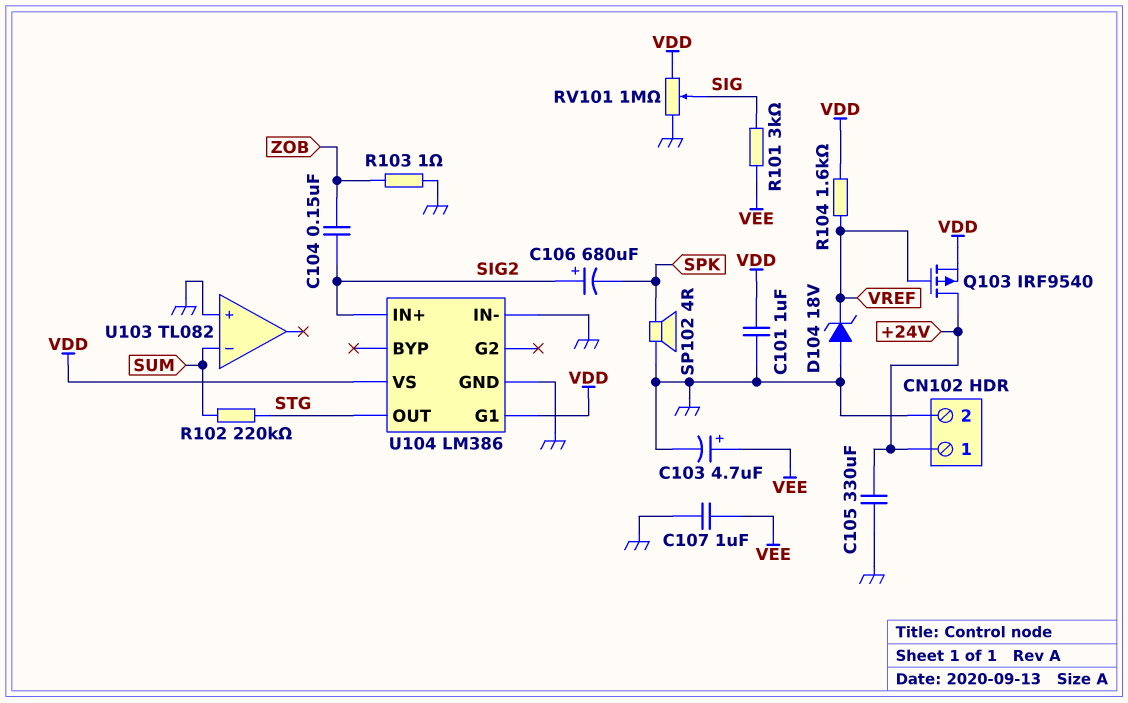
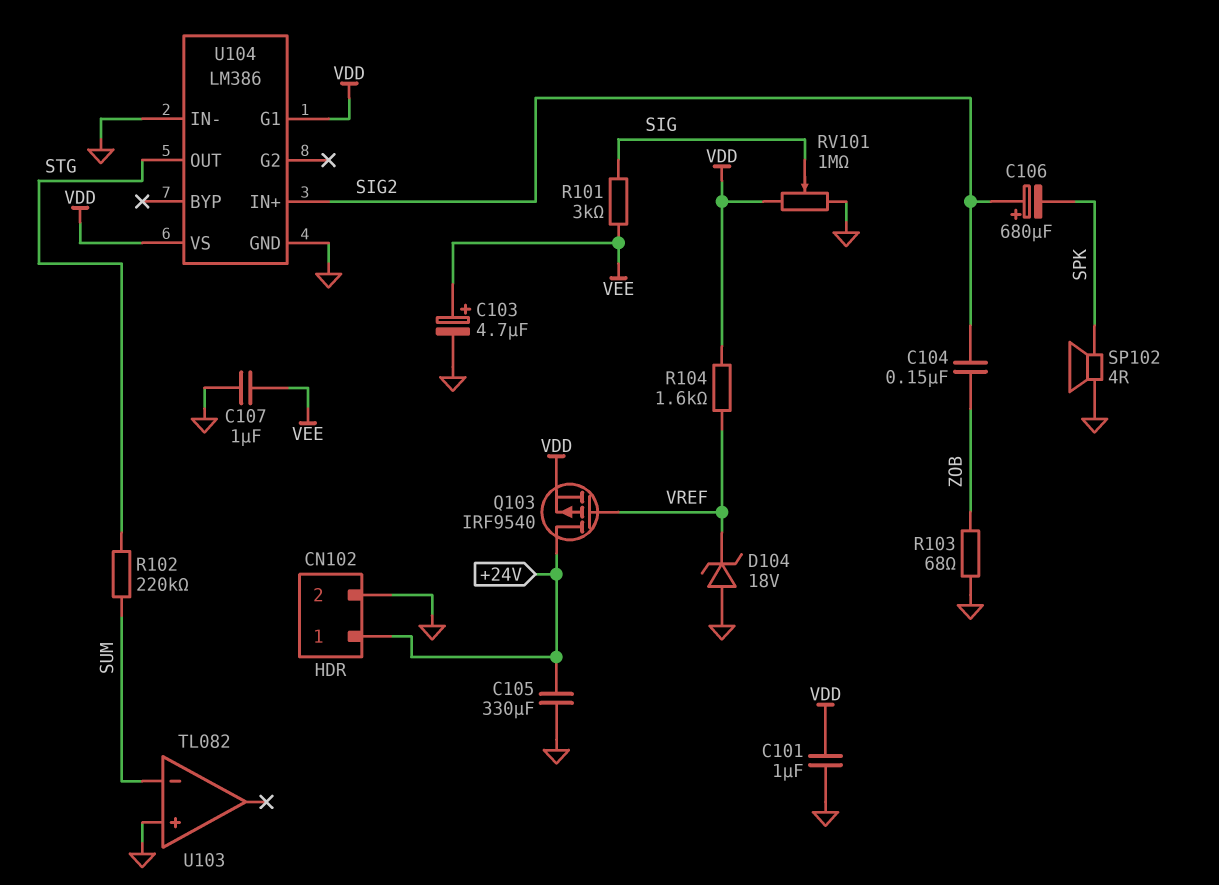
R103: 1 (GND, ZOB) -> 68 (GND, ZOB)

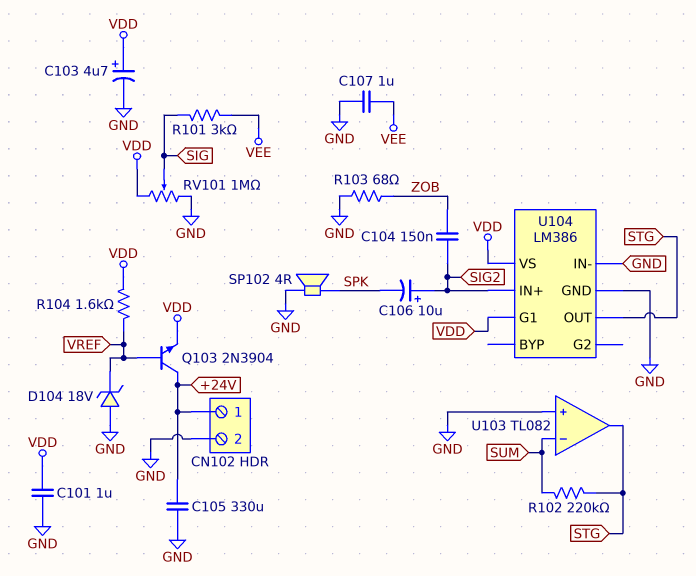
C103: 4.7uF (plus VEE, minus GND) -> 4.7uF (plus VDD, minus GND)
C106: 680uF (plus SIG2, minus SPK) -> 10uF (plus SIG2, minus SPK)
Q103: PMOS IRF9540 (G VREF, D +24V, S VDD) -> NPN 2N3904 (B VREF, C +24V, E VDD)
U103 pin out: none -> STG

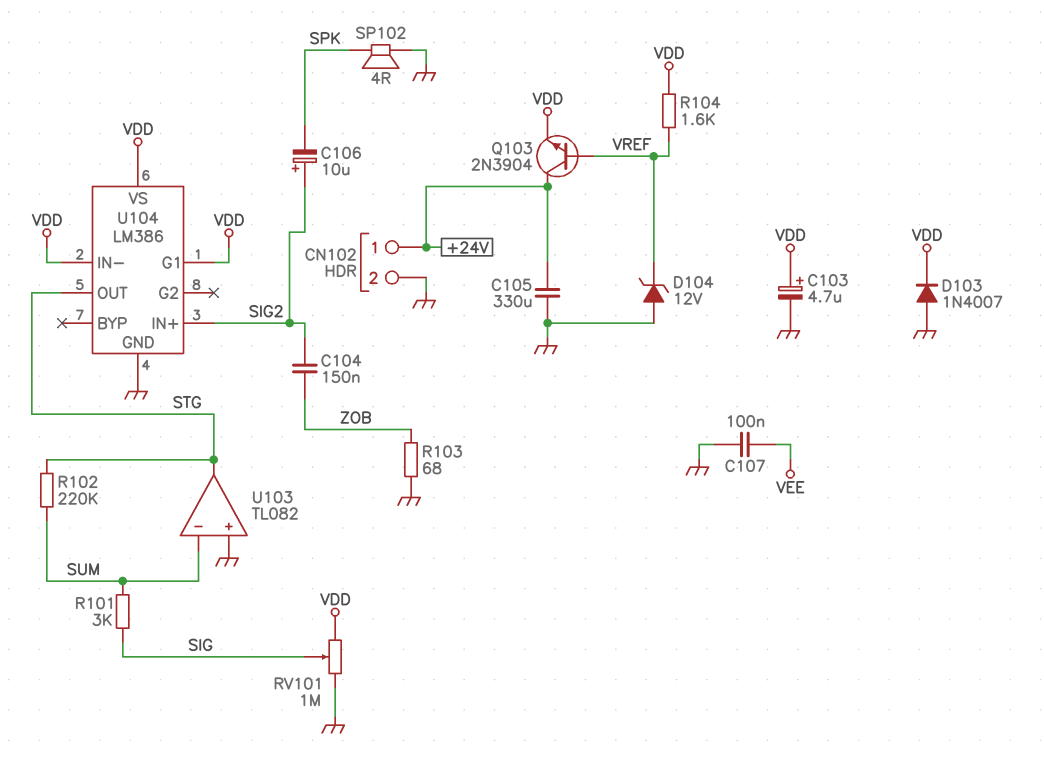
C101: 1uF (GND, VDD) -> none
C107: 1uF (GND, VEE) -> 100nF (GND, VEE)
D103: none -> diode 1N4007 (A GND, K VDD)
D104: zener 18V (A GND, K VREF) -> zener 12V (A GND, K VREF)
R101: 3k (SIG, VEE) -> 3k (SIG, SUM)
U104 pin IN-: GND -> VDD

